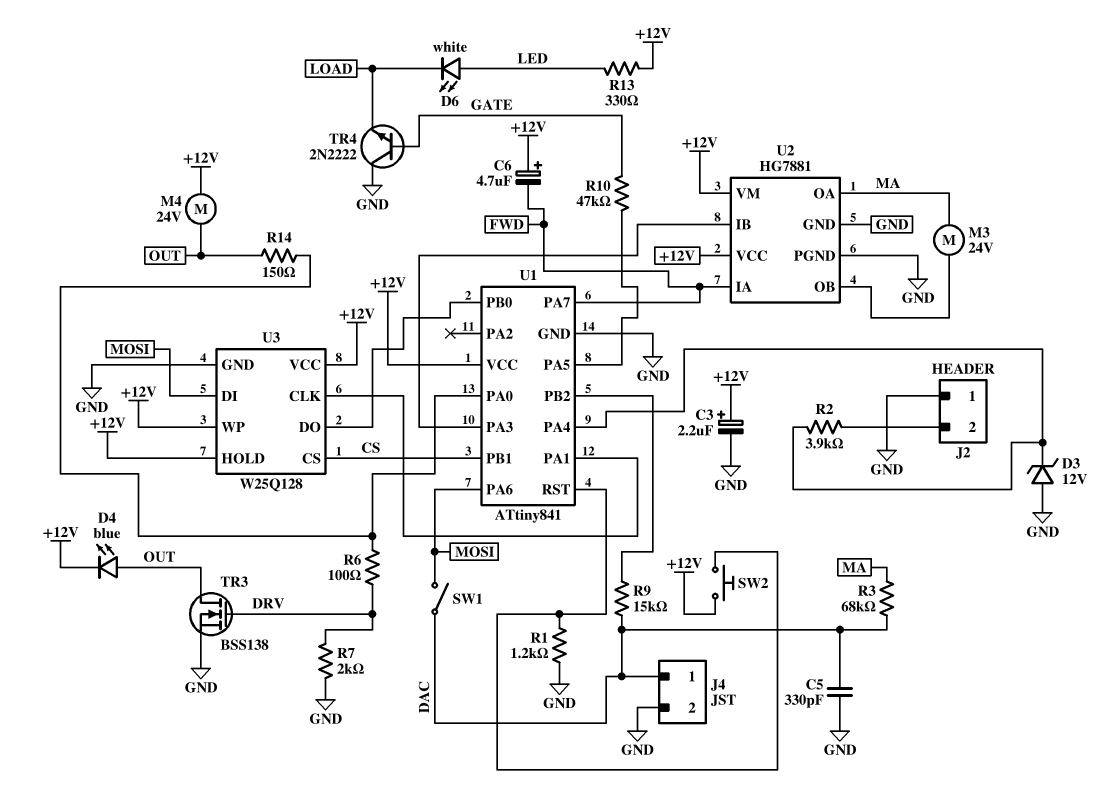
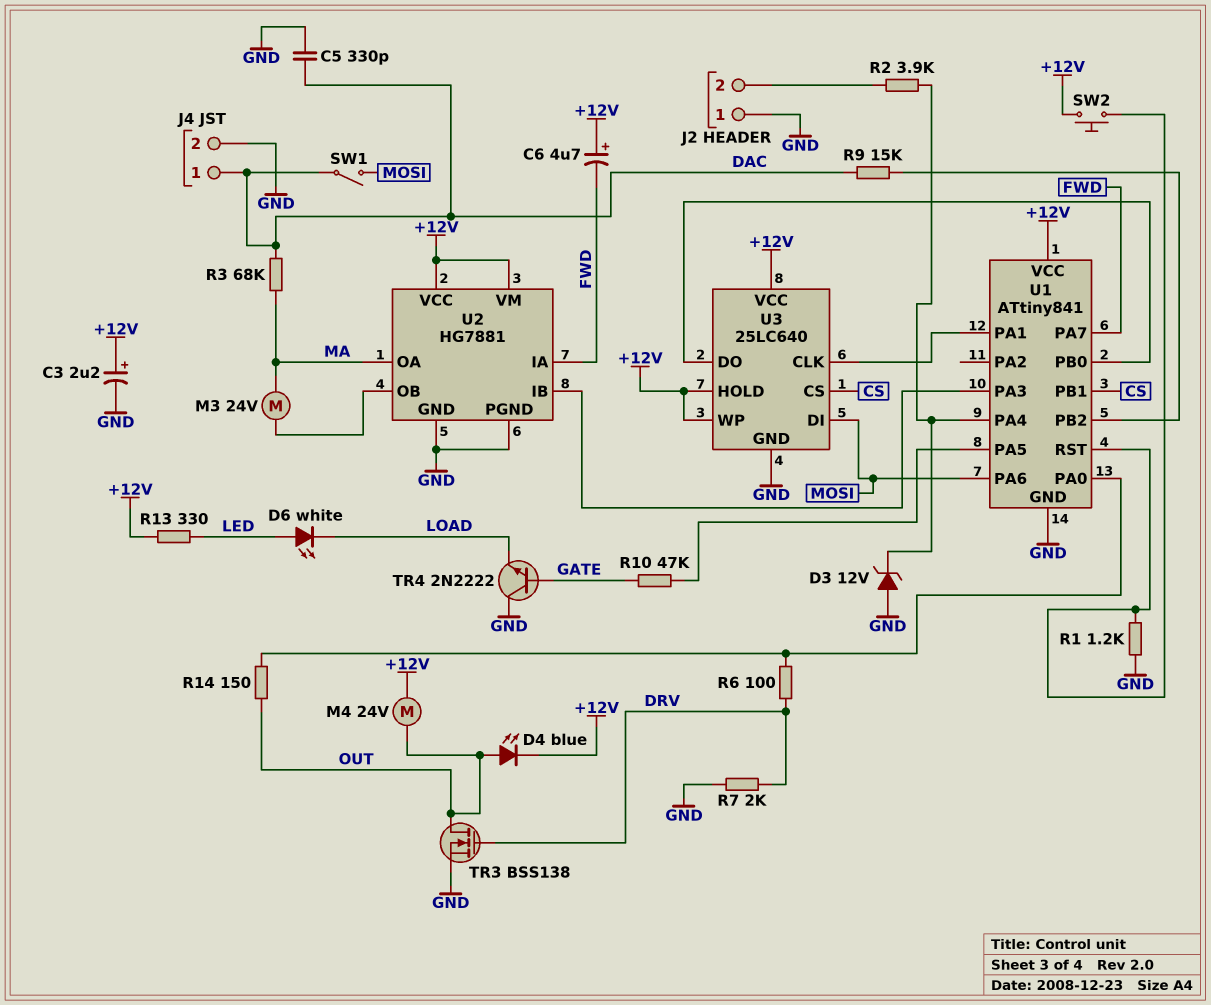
U3: W25Q128 -> 25LC640

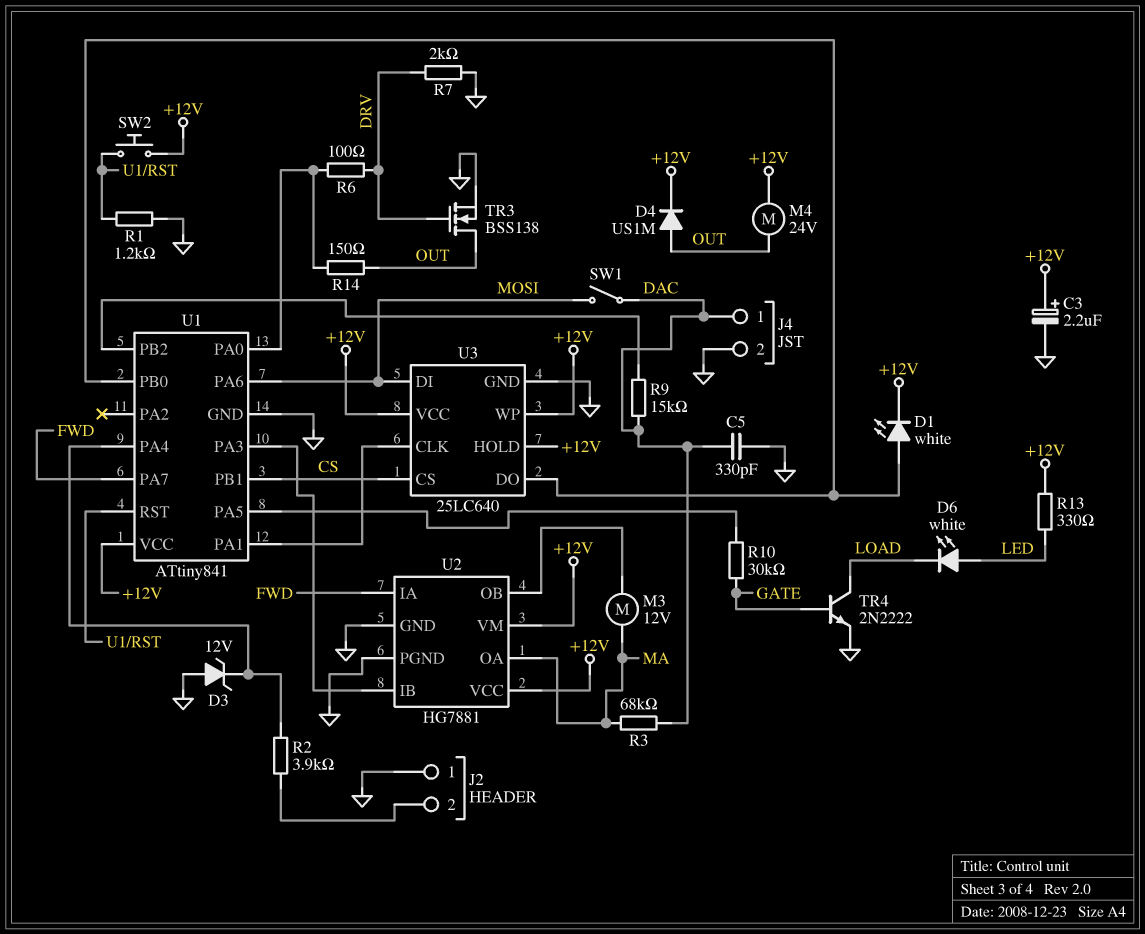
C6: 4.7uF (plus +12V, minus FWD) -> none
D1: none -> LED white (A U1/PB0, K +12V)
D4: LED blue (A OUT, K +12V) -> diode US1M (A OUT, K +12V)
M3: motor 24V (MA, U2/OB) -> motor 12V (MA, U2/OB)
R10: 47k (GATE, U1/PA5) -> 30k (GATE, U1/PA5)
TR4: NPN 2N2222 (B GATE, C GND, E LOAD) -> NPN 2N2222 (B GATE, C LOAD, E GND)

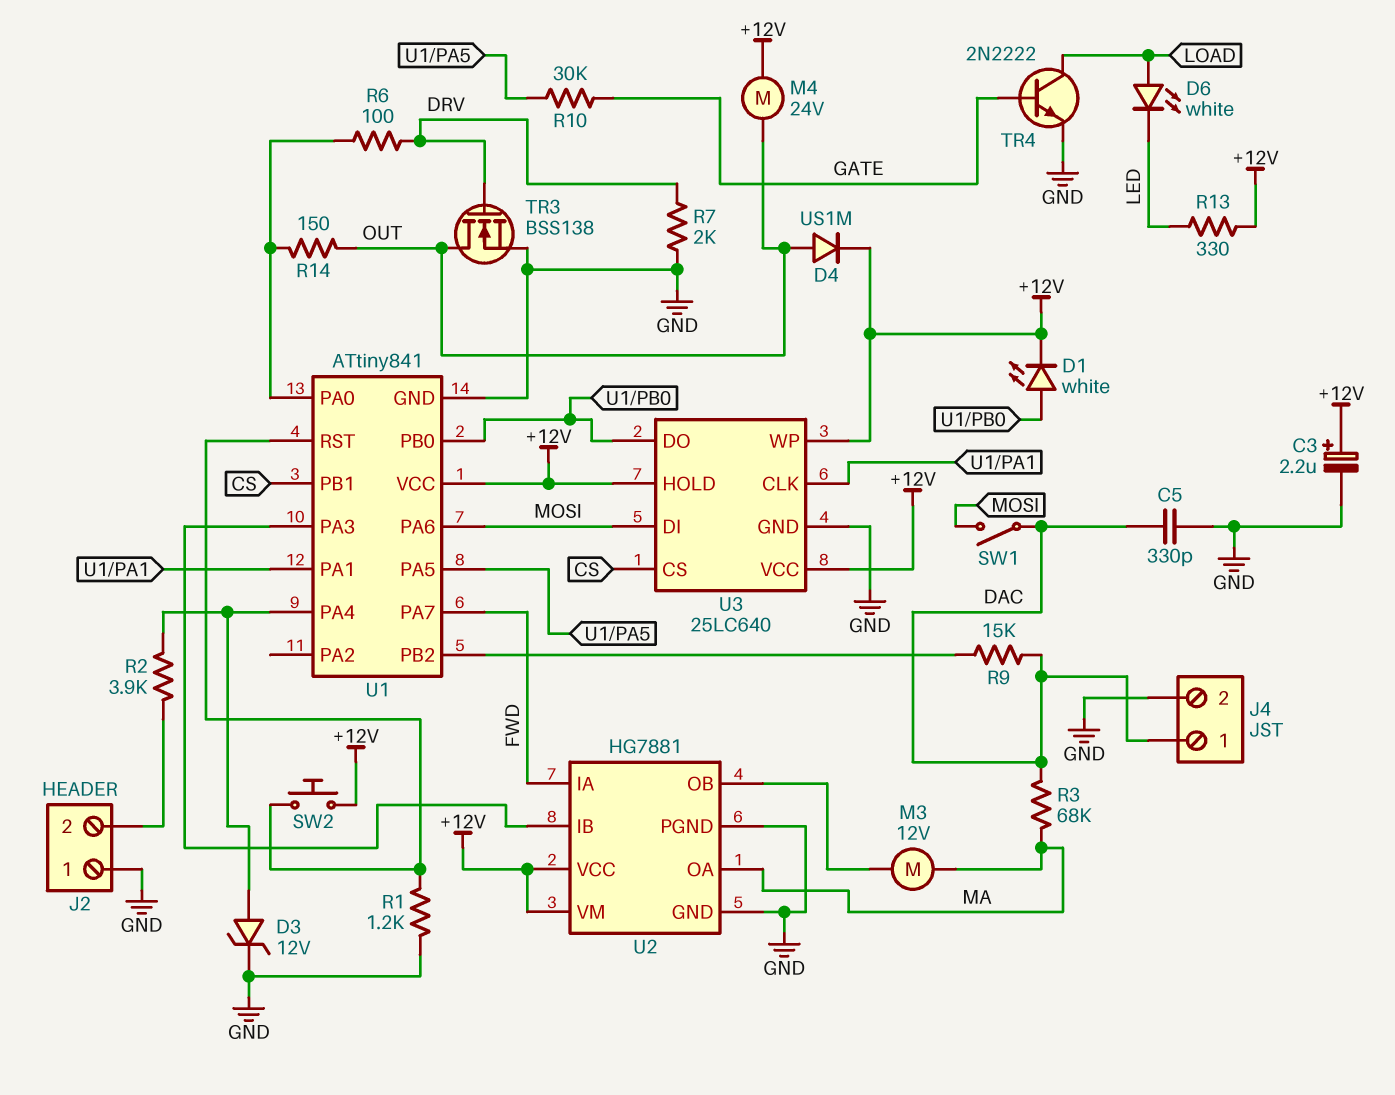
D3: zener 12V (A GND, K U1/PA4) -> zener 12V (A U1/PA4, K GND)
D6: LED white (A LED, K LOAD) -> LED white (A LOAD, K LED)

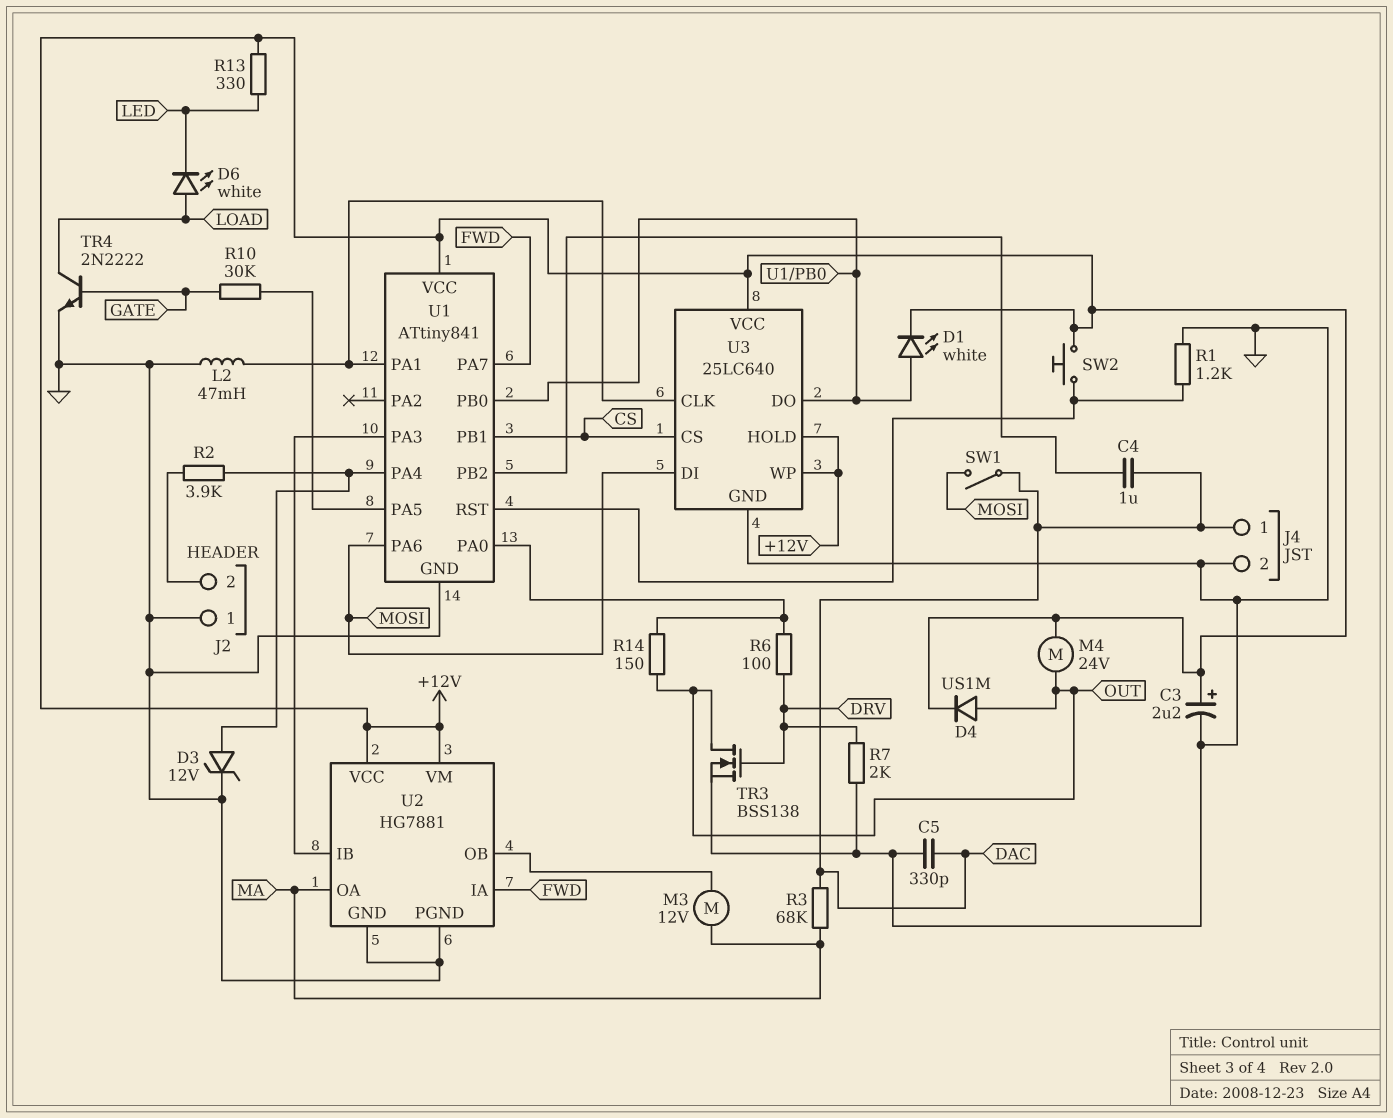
C4: none -> 1uF (DAC, U1/PB2)
L2: none -> 47mH (GND, U1/PA1)
R9: 15k (DAC, U1/PB2) -> none

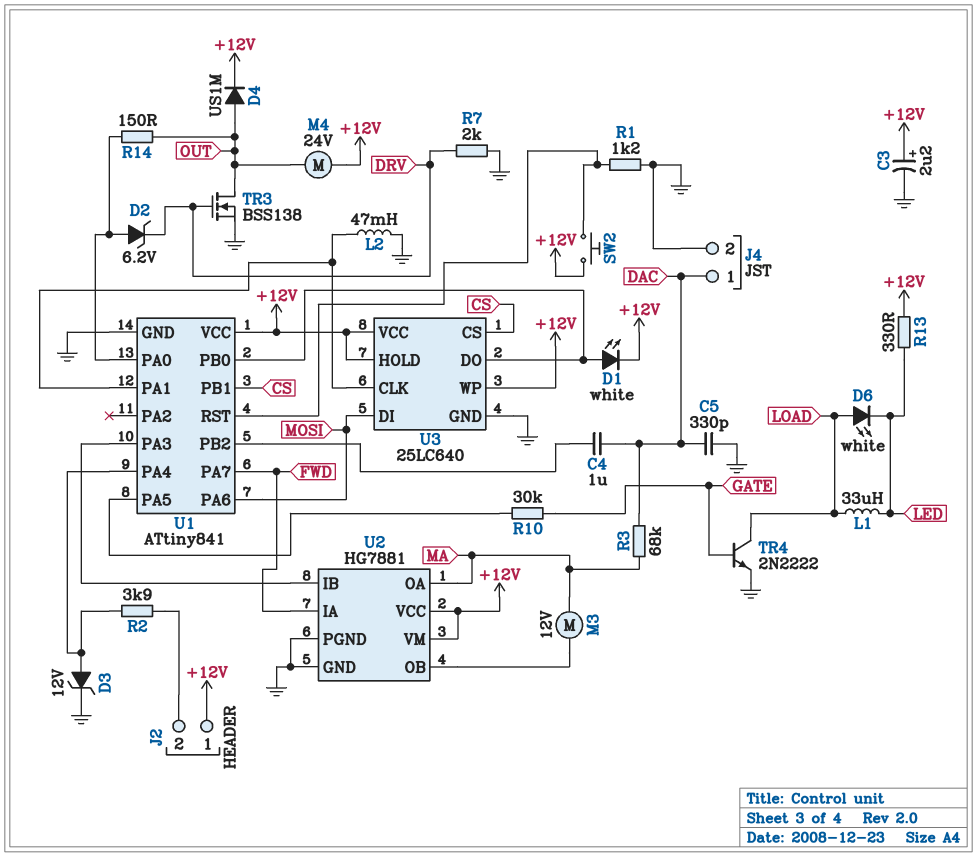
D2: none -> zener 6.2V (A U1/PA0, K DRV)
J2 pin 1: GND -> +12V
L1: none -> 33uH (LED, LOAD)
R6: 100 (DRV, U1/PA0) -> none
SW1: switch (DAC, MOSI) -> none

